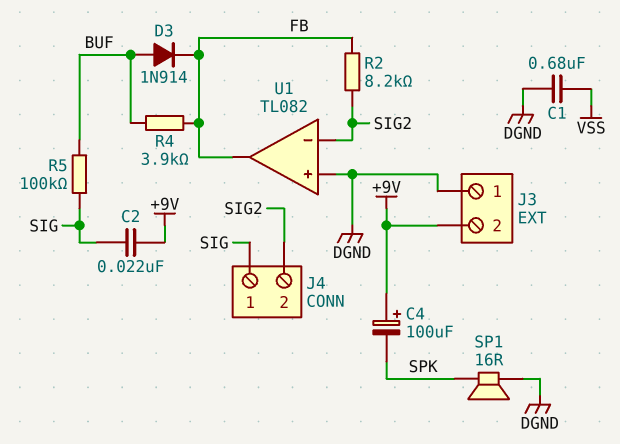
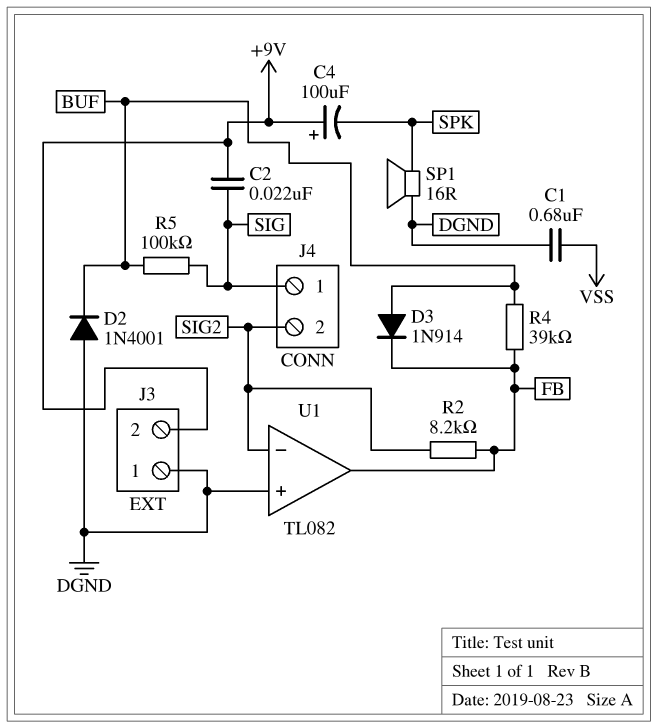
D2: none -> diode 1N4001 (A DGND, K BUF)
R4: 3.9k (BUF, FB) -> 39k (BUF, FB)

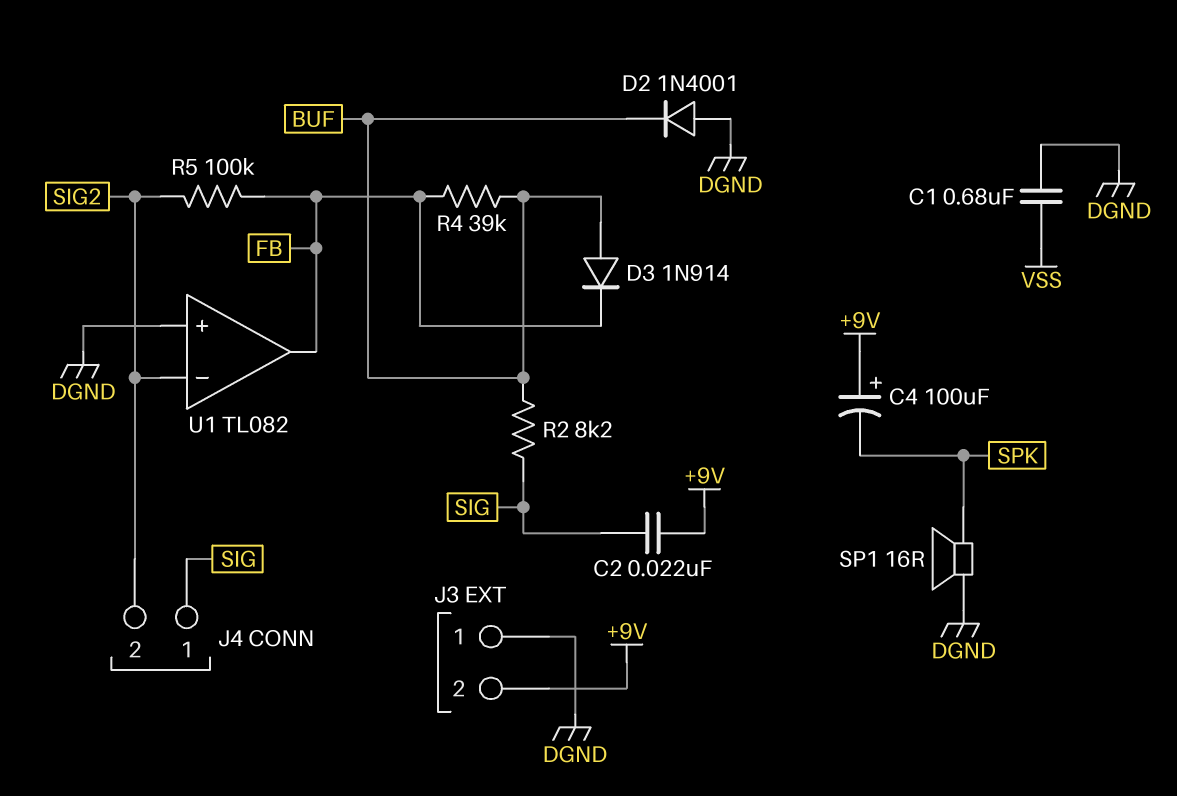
R2: 8.2k (FB, SIG2) -> 8.2k (BUF, SIG)
R5: 100k (BUF, SIG) -> 100k (FB, SIG2)

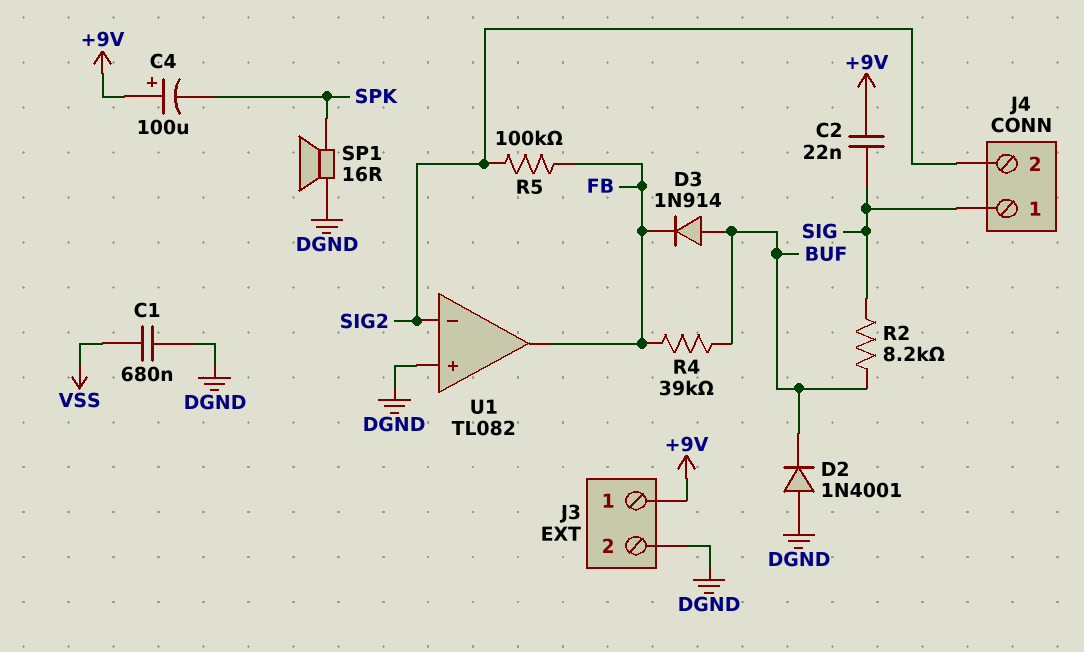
J3 pin 1: DGND -> +9V
J3 pin 2: +9V -> DGND

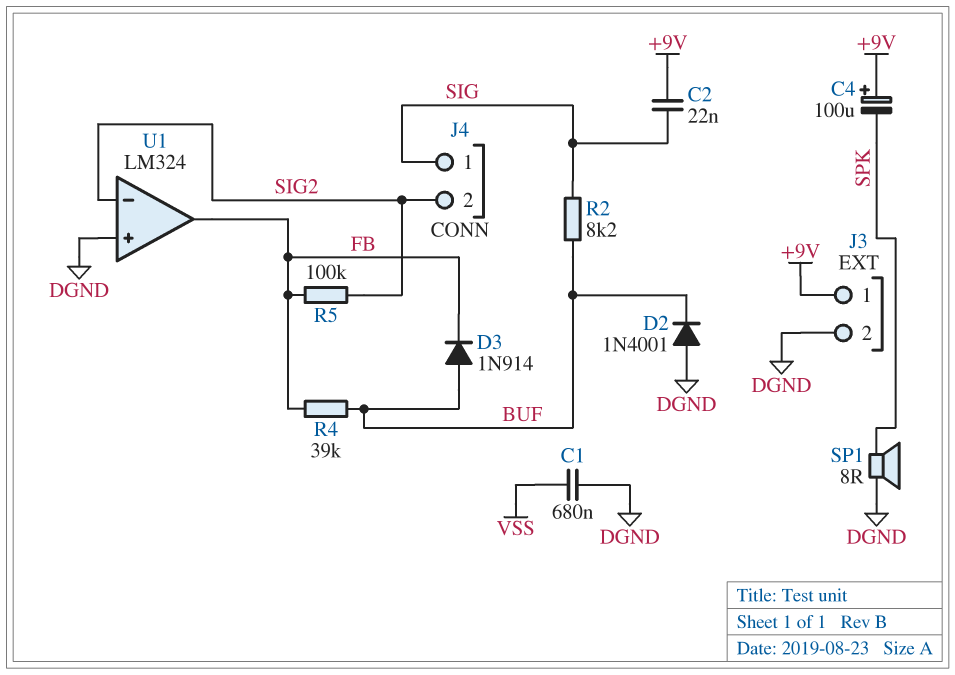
SP1: speaker 16R (DGND, SPK) -> speaker 8R (DGND, SPK)
U1: TL082 -> LM324

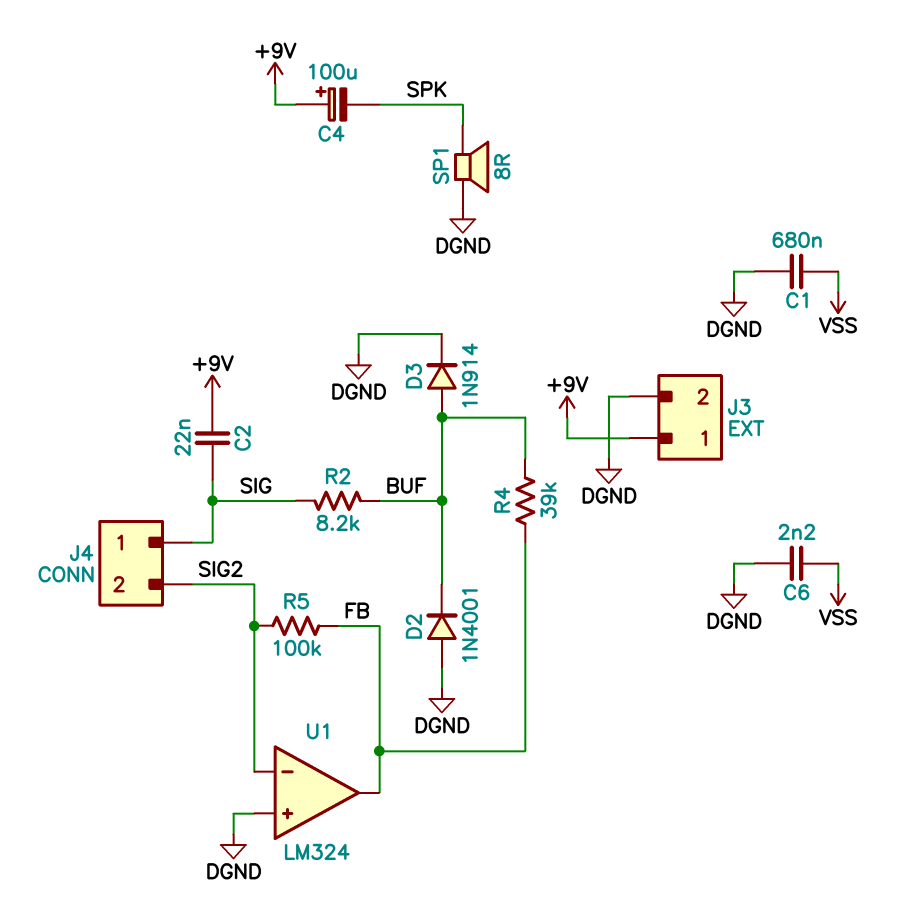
C6: none -> 2.2nF (DGND, VSS)
D3: diode 1N914 (A BUF, K FB) -> diode 1N914 (A BUF, K DGND)

